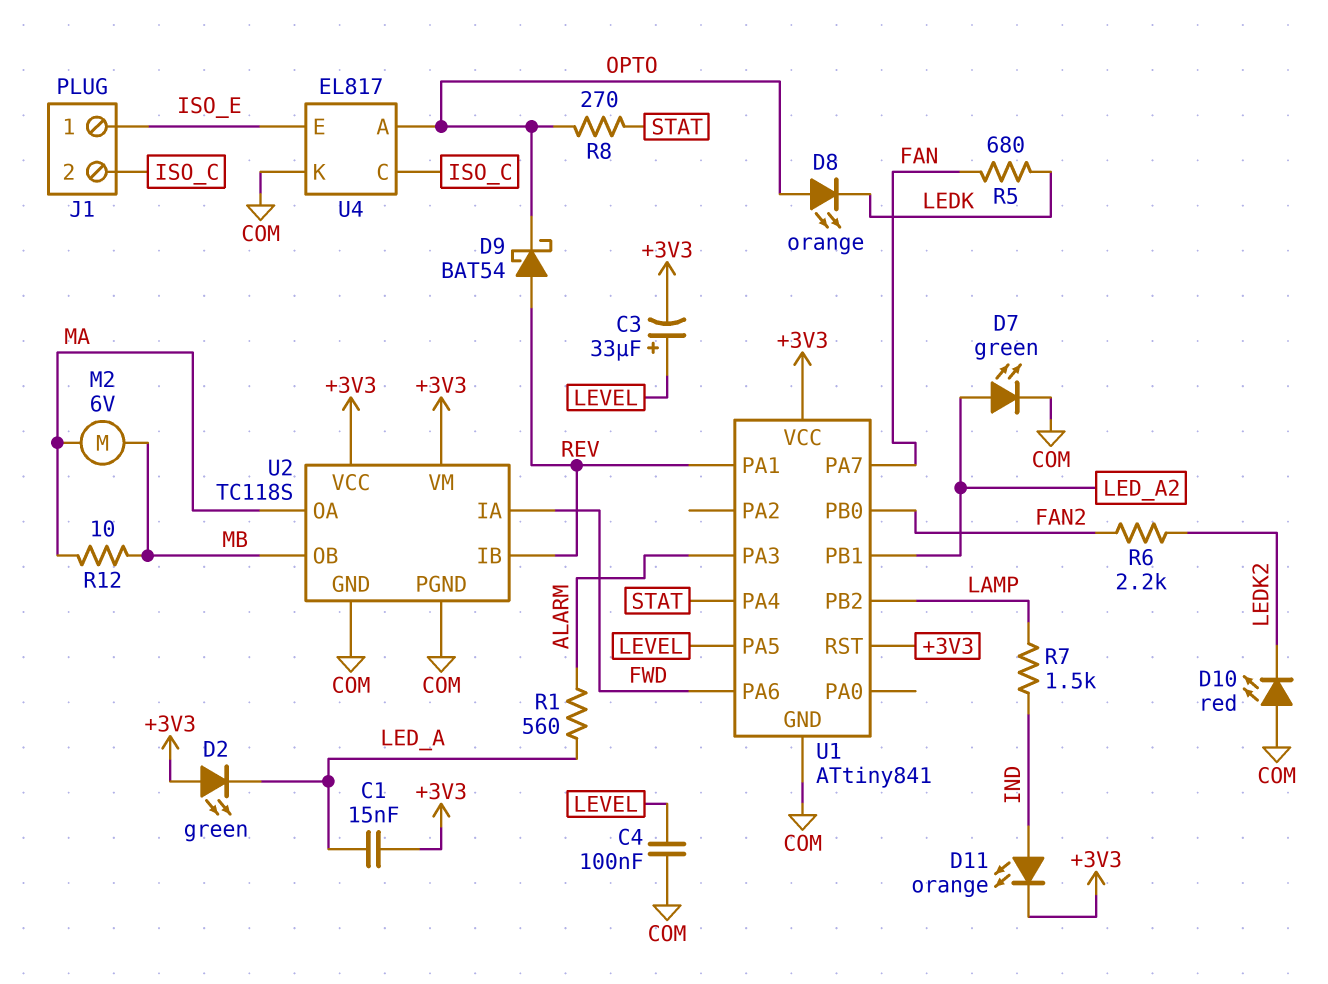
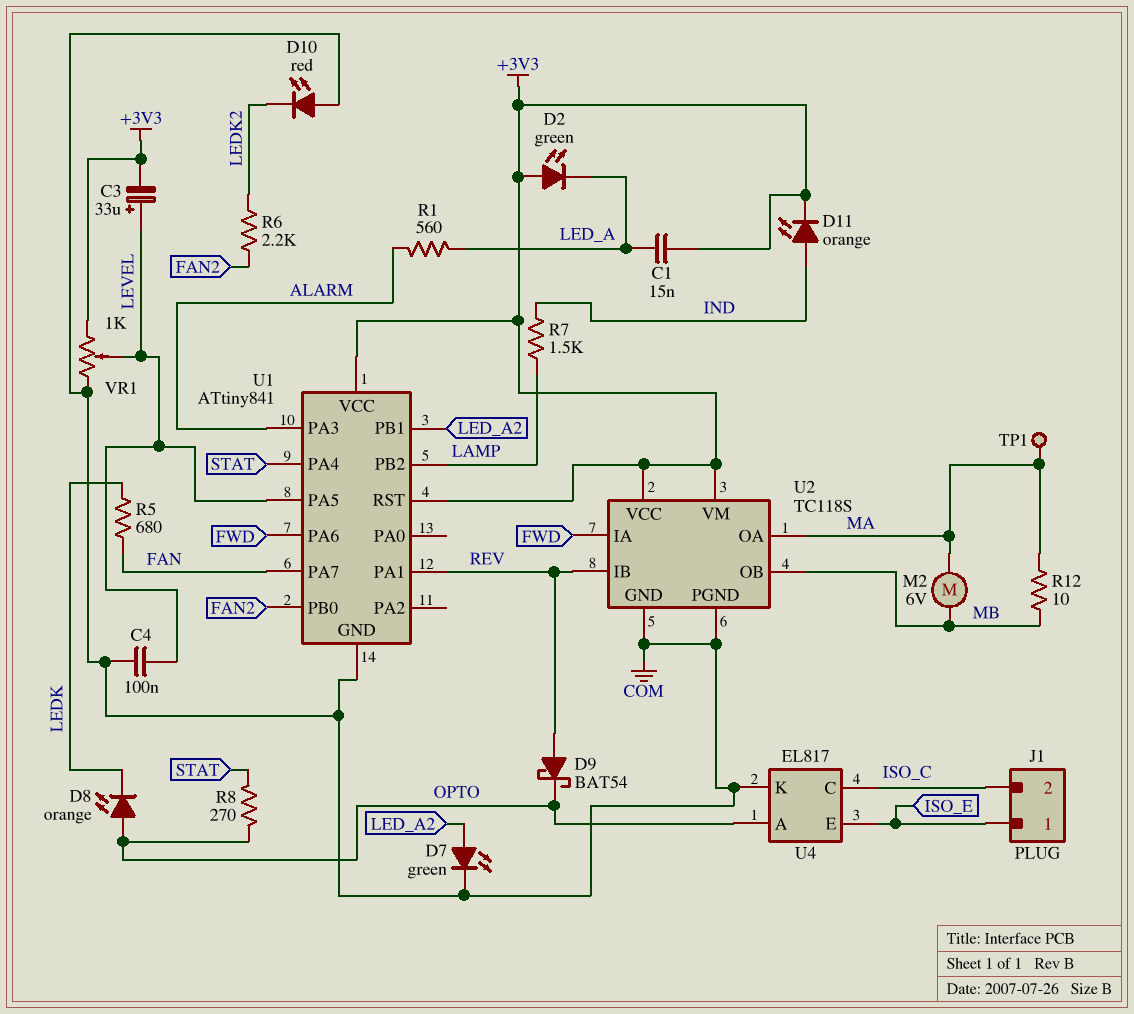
TP1: none -> test point (MA)
VR1: none -> 1k (+3V3, COM, wiper LEVEL)

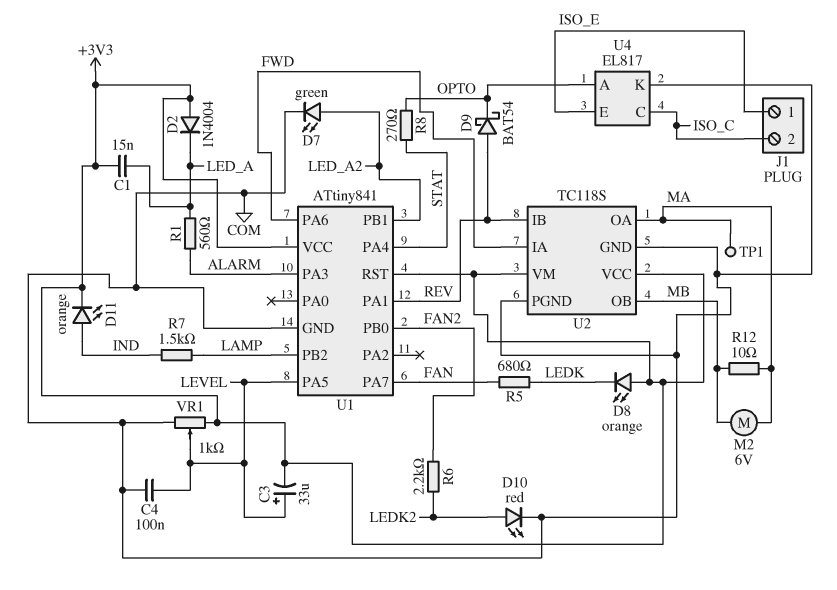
D2: LED green (A +3V3, K LED_A) -> diode 1N4004 (A +3V3, K LED_A)
D8: LED orange (A OPTO, K LEDK) -> LED orange (A +3V3, K LEDK)
D10: LED red (A COM, K LEDK2) -> LED red (A LEDK2, K COM)

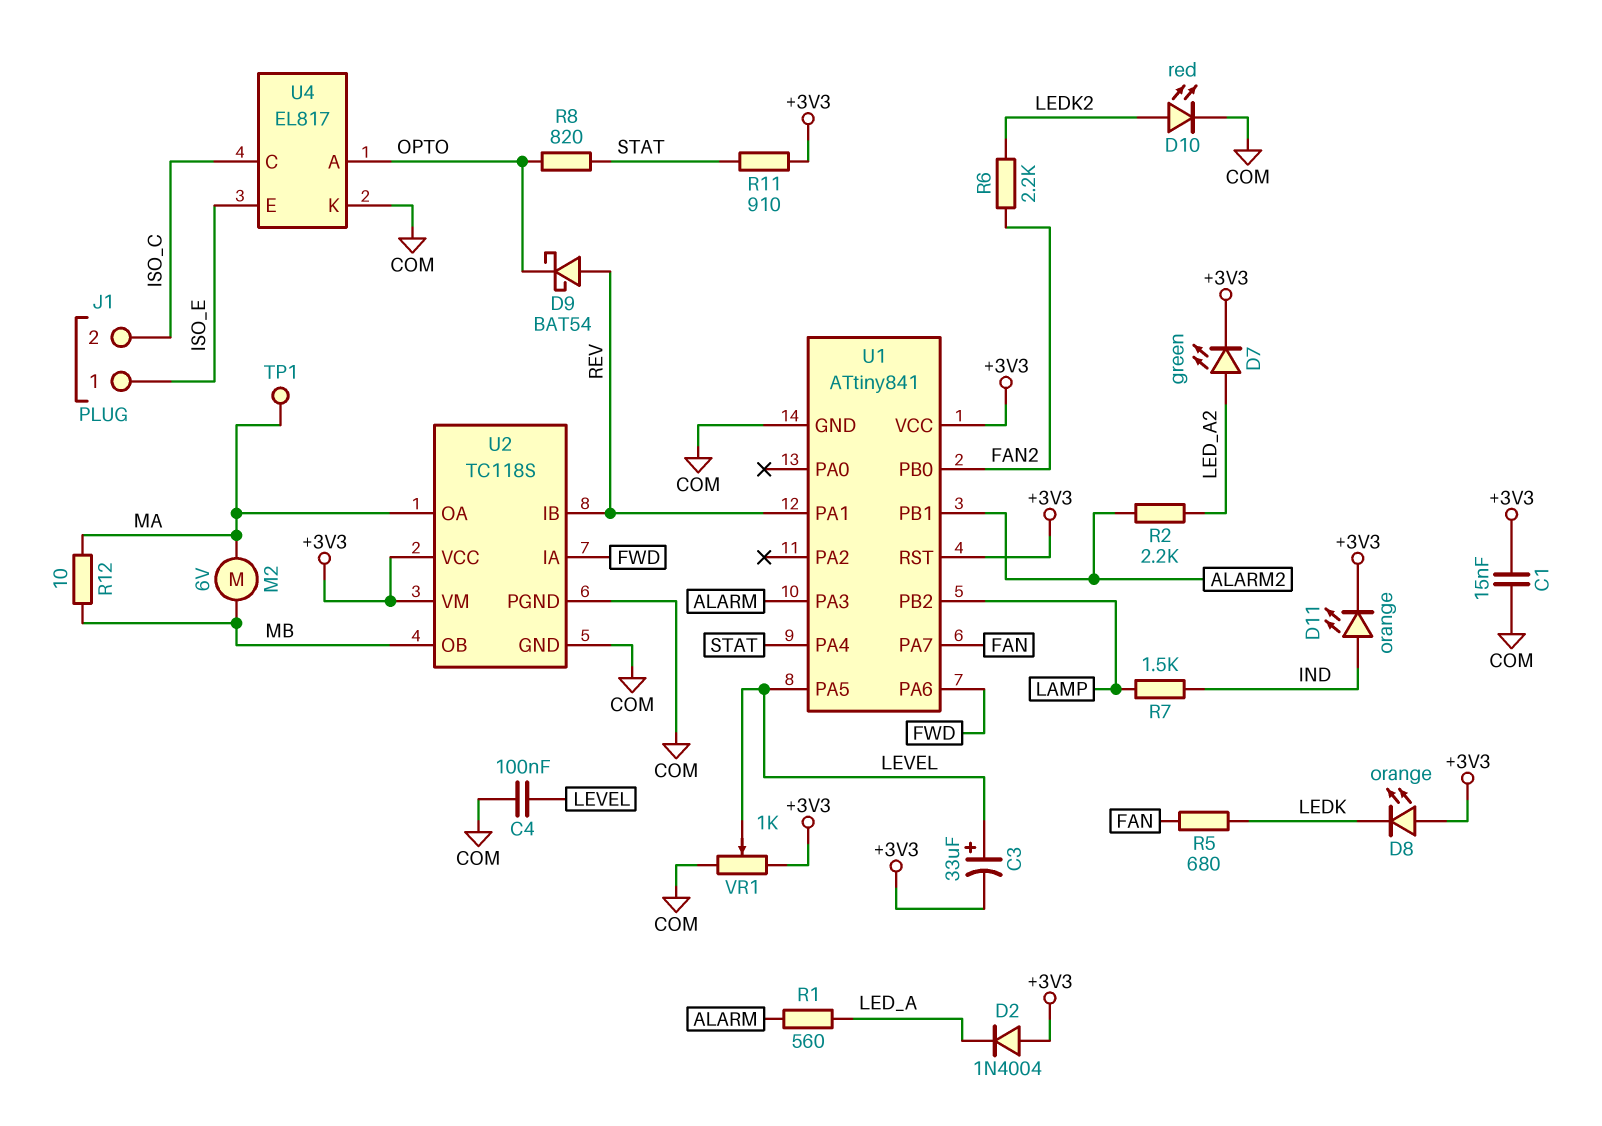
C1: 15nF (+3V3, LED_A) -> 15nF (+3V3, COM)
D7: LED green (A LED_A2, K COM) -> LED green (A LED_A2, K +3V3)
R2: none -> 2.2k (ALARM2, LED_A2)
R8: 270 (OPTO, STAT) -> 820 (OPTO, STAT)
R11: none -> 910 (+3V3, STAT)
U1 pin PB1: LED_A2 -> ALARM2

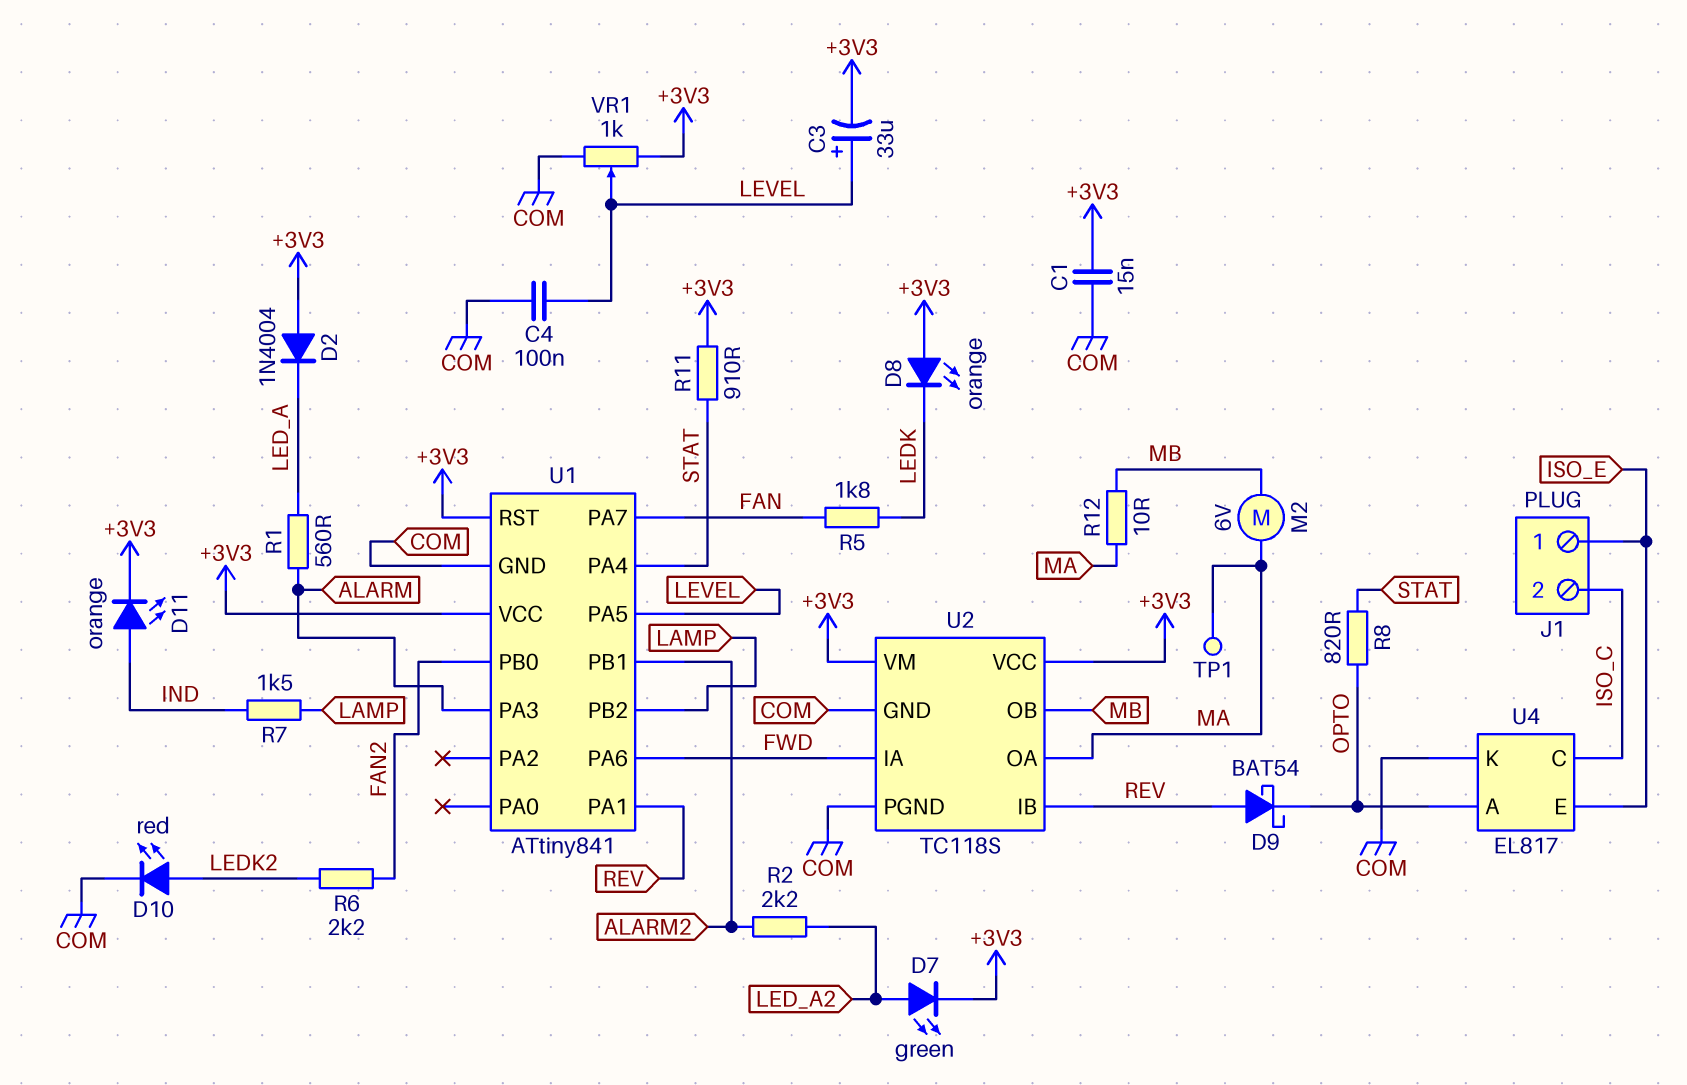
R5: 680 (FAN, LEDK) -> 1.8k (FAN, LEDK)

